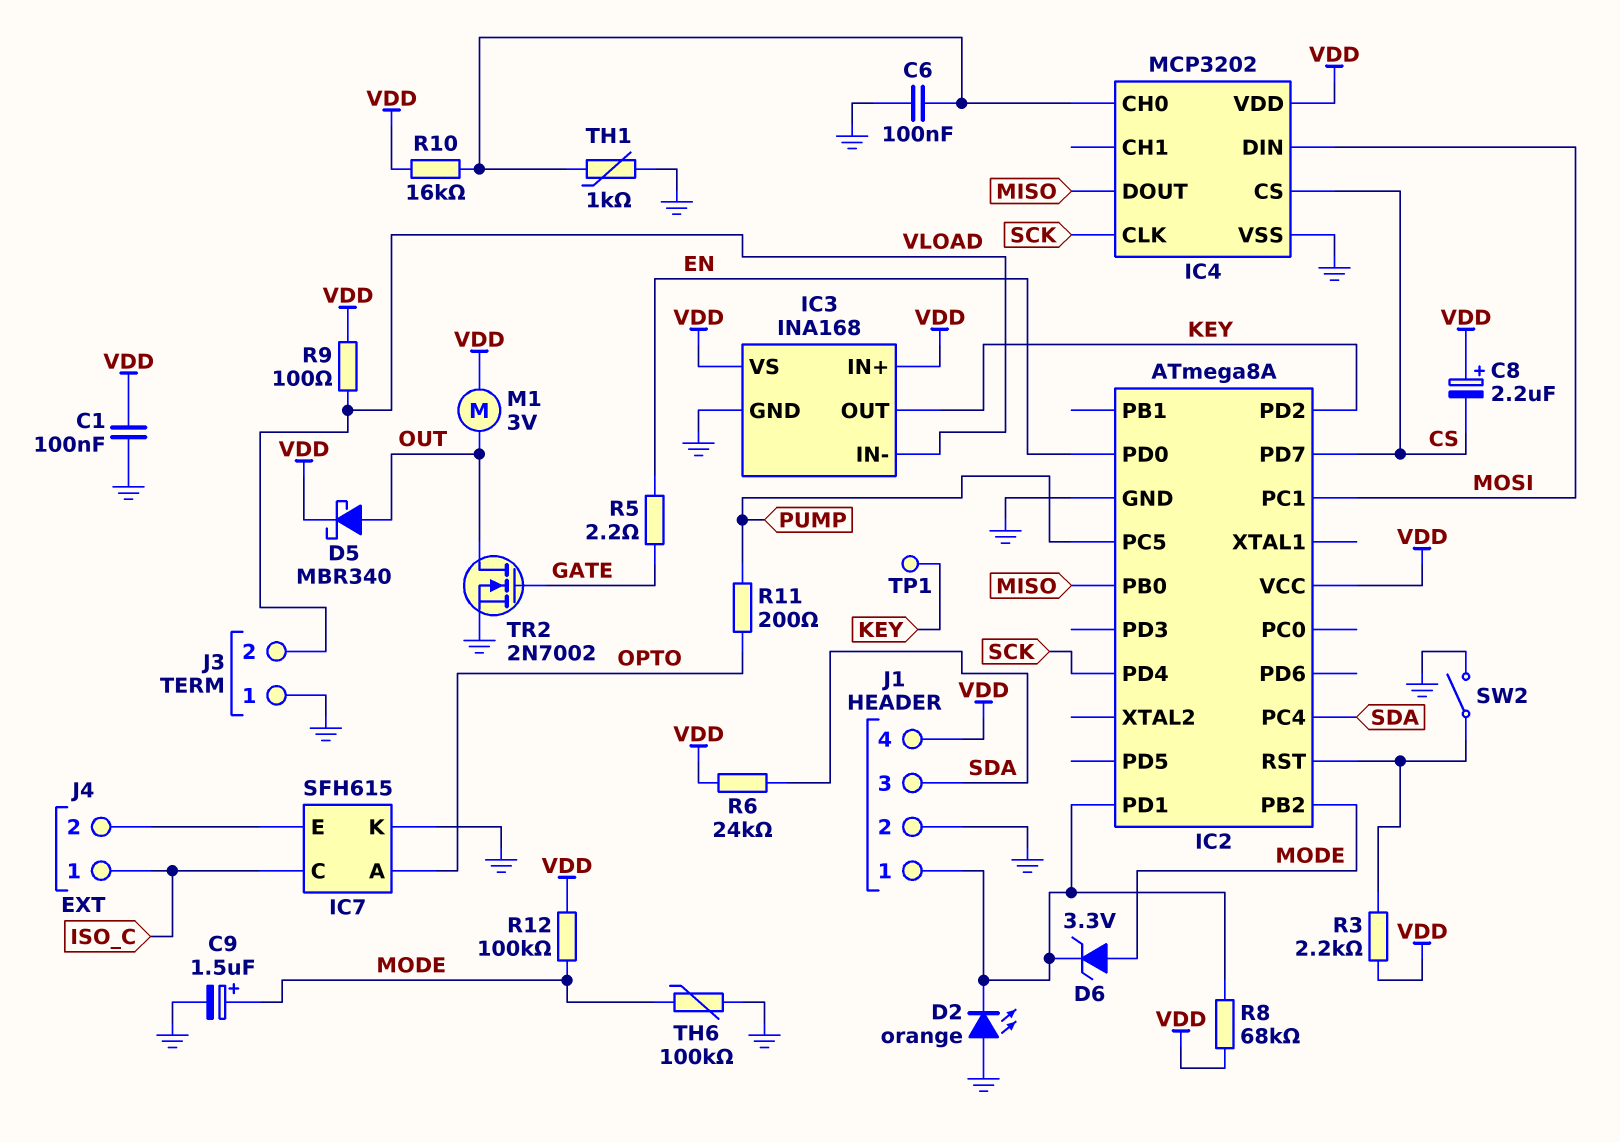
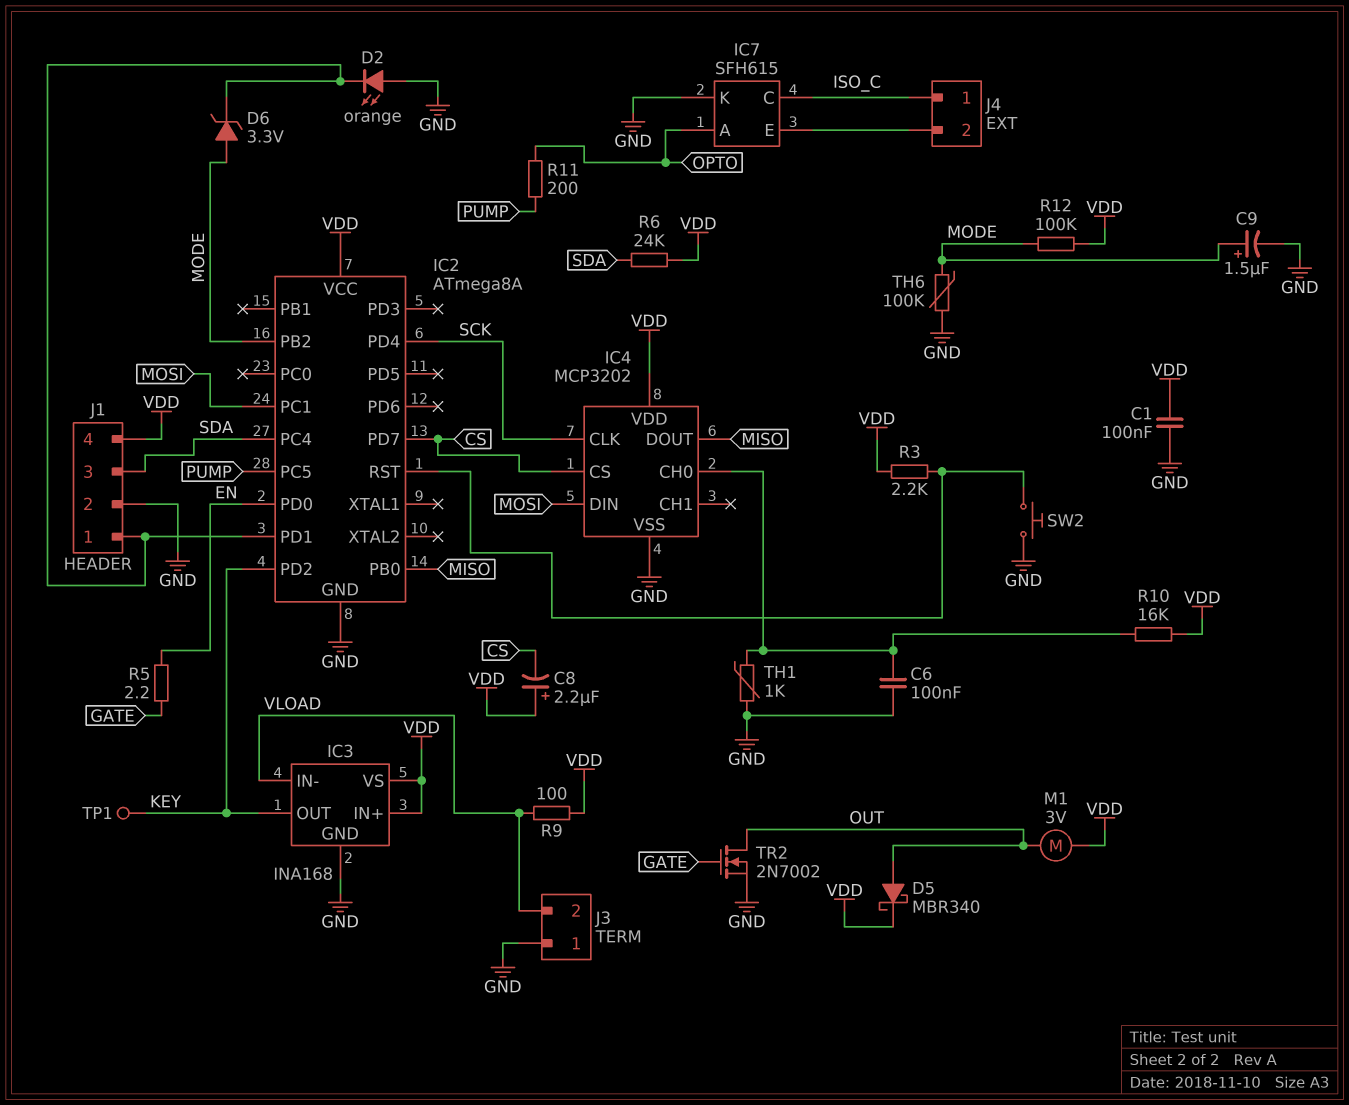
R8: 68k (IC2/PD1, VDD) -> none
SW2: switch (GND, IC2/RST) -> button (GND, IC2/RST)

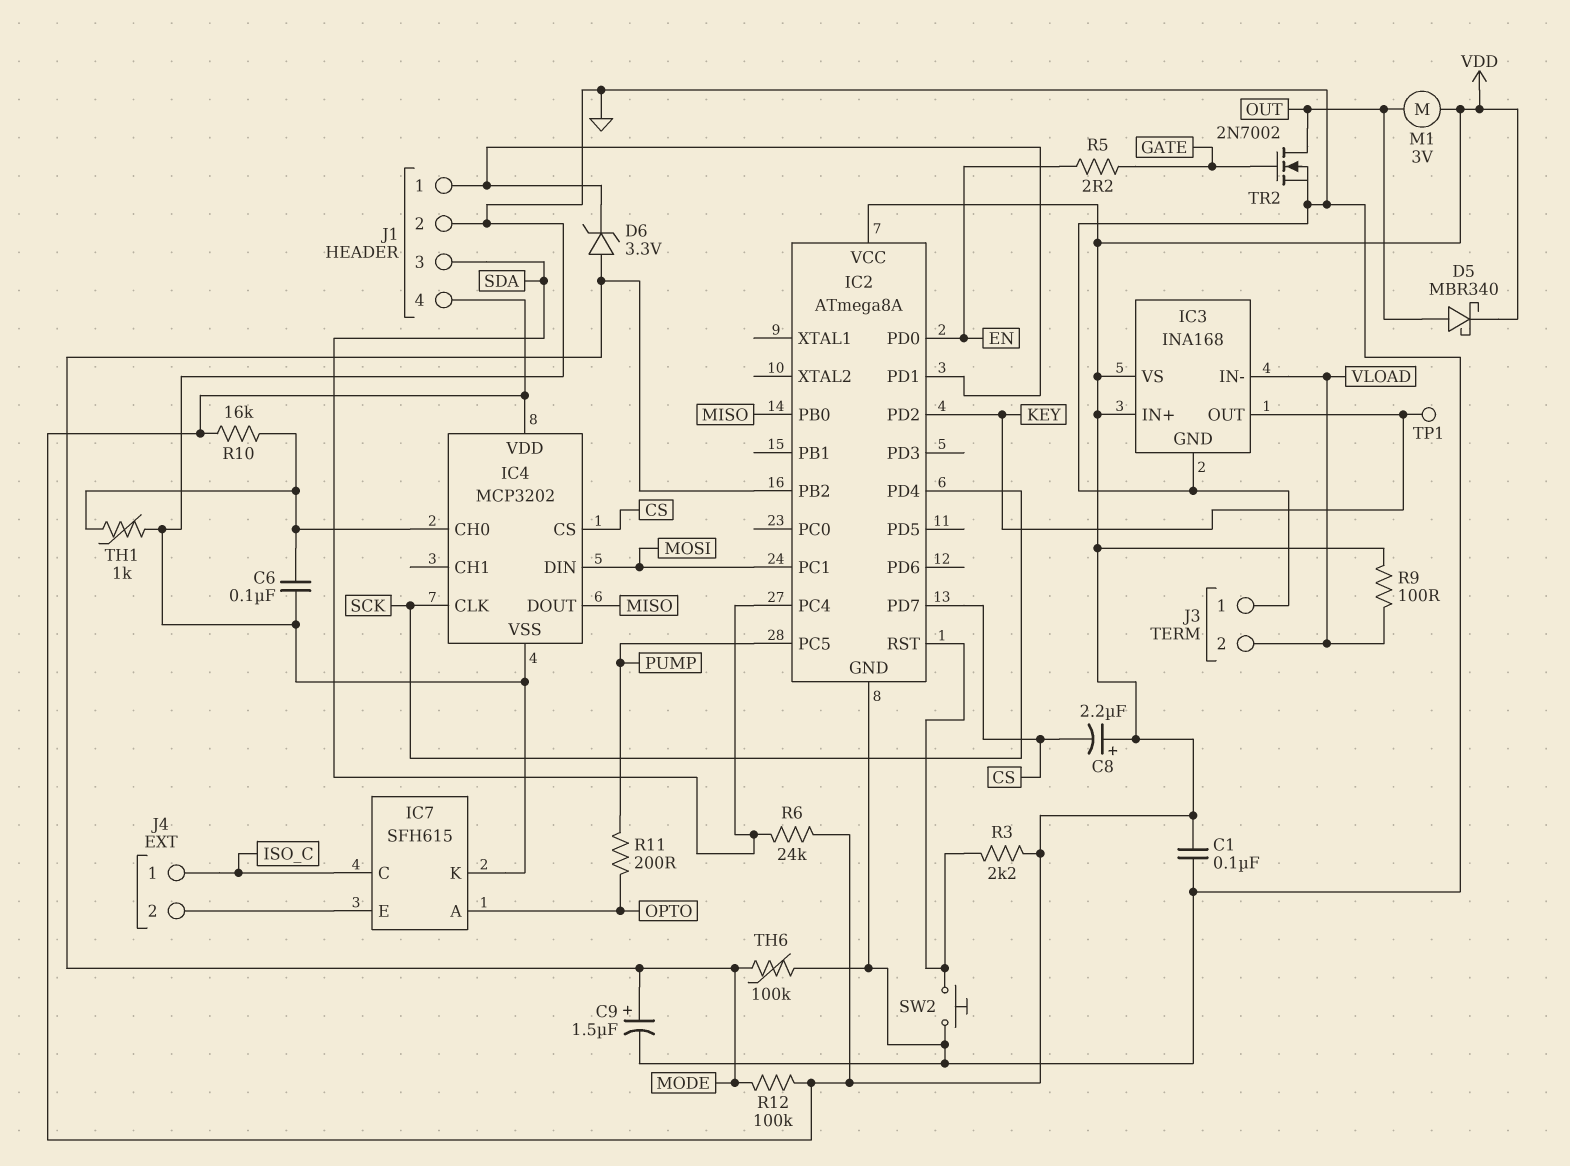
D2: LED orange (A GND, K IC2/PD1) -> none

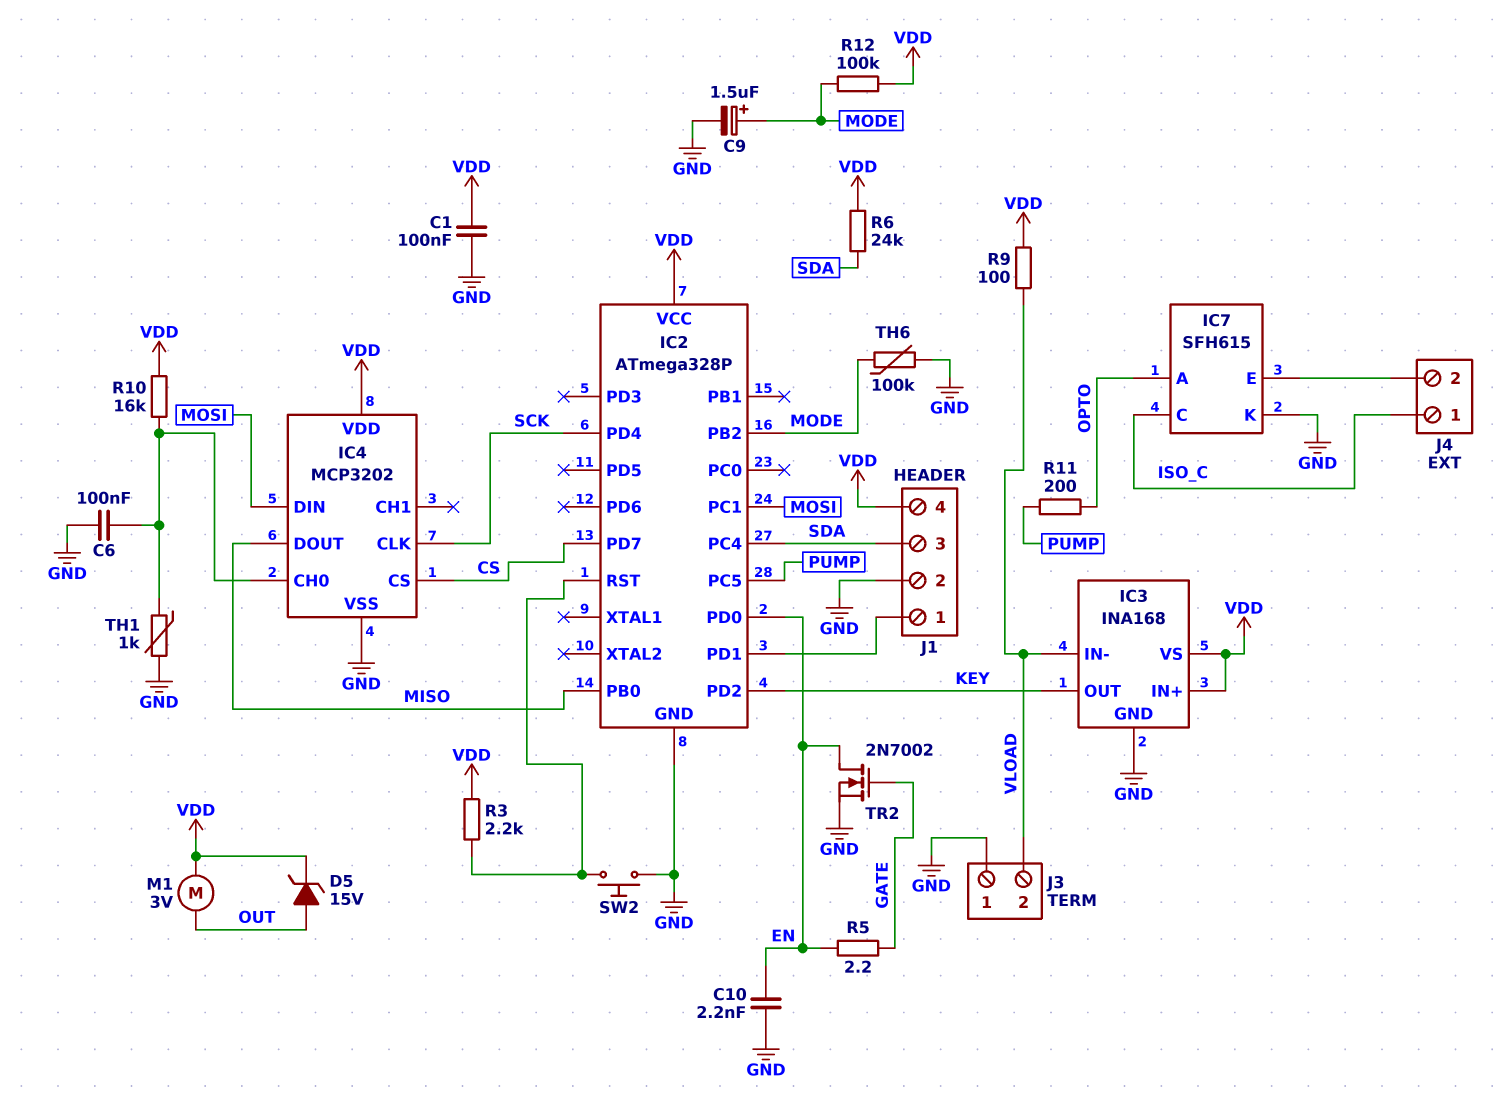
C8: 2.2uF (plus VDD, minus CS) -> none
C10: none -> 2.2nF (EN, GND)
D5: schottky MBR340 (A OUT, K VDD) -> zener 15V (A OUT, K VDD)
D6: zener 3.3V (A MODE, K IC2/PD1) -> none
IC2: ATmega8A -> ATmega328P
TP1: test point (KEY) -> none
TR2: NMOS 2N7002 (G GATE, D OUT, S GND) -> NMOS 2N7002 (G GATE, D EN, S GND)

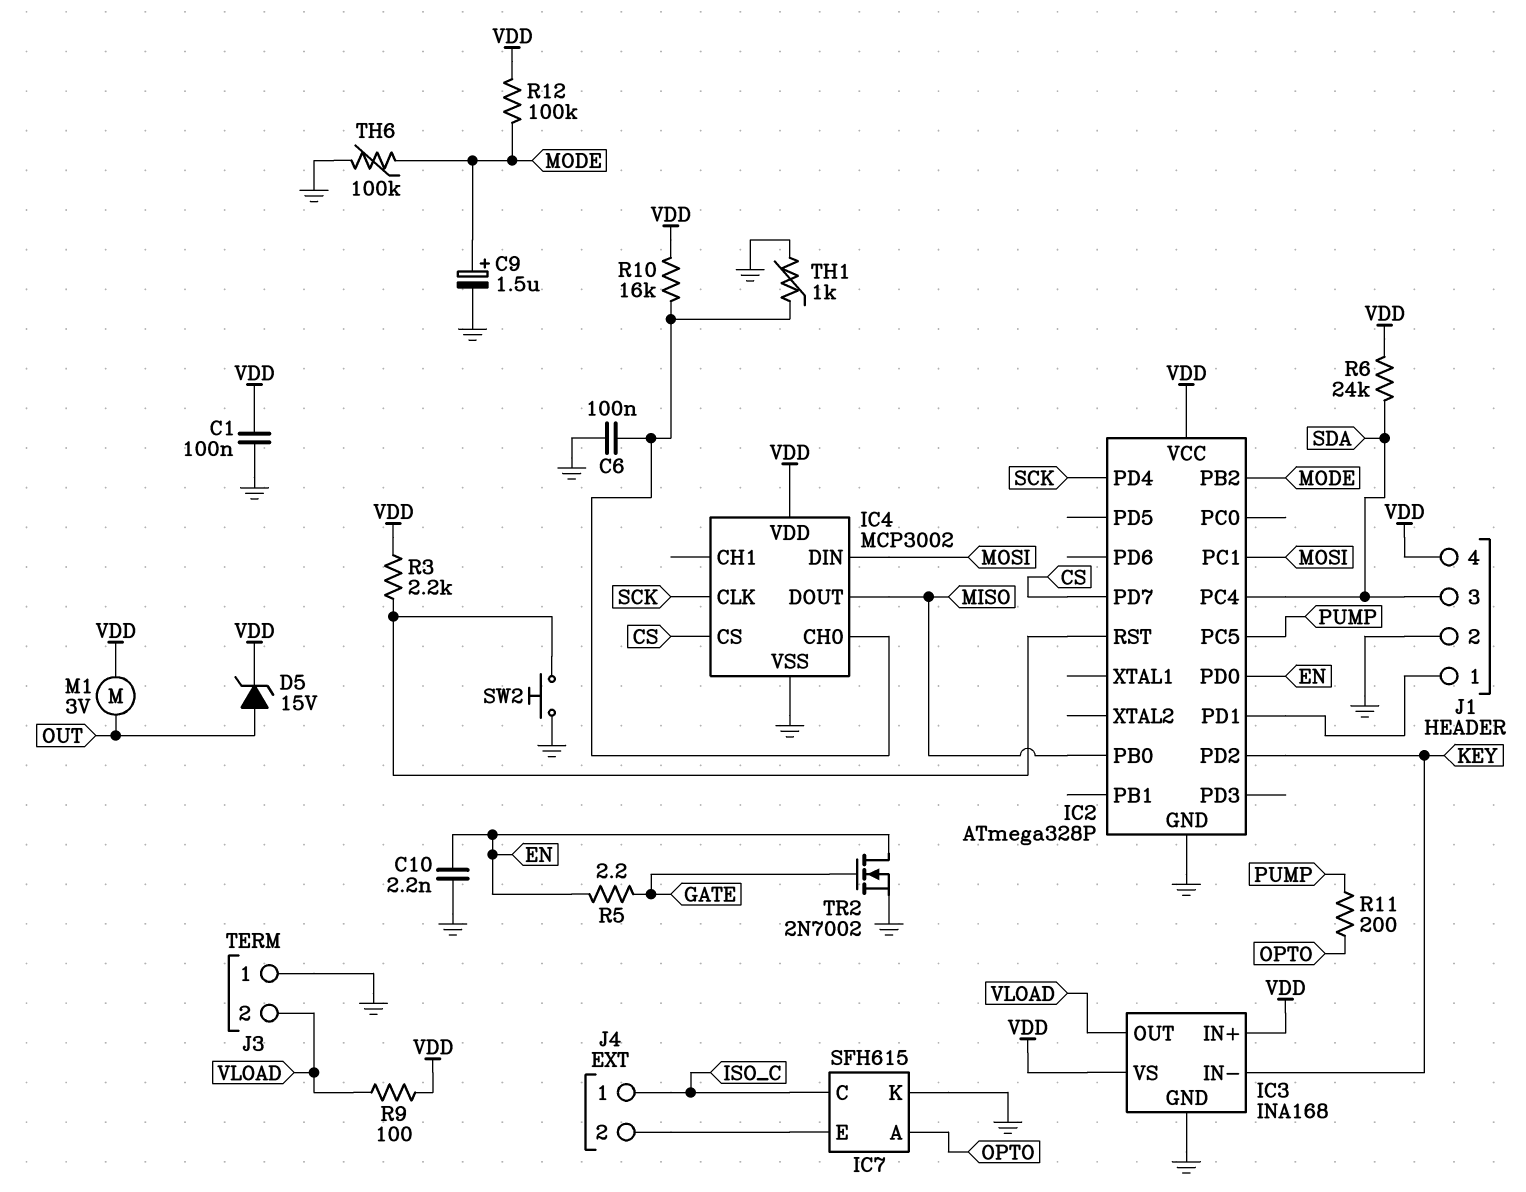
IC3 pin IN-: VLOAD -> KEY
IC3 pin OUT: KEY -> VLOAD
IC4: MCP3202 -> MCP3002

